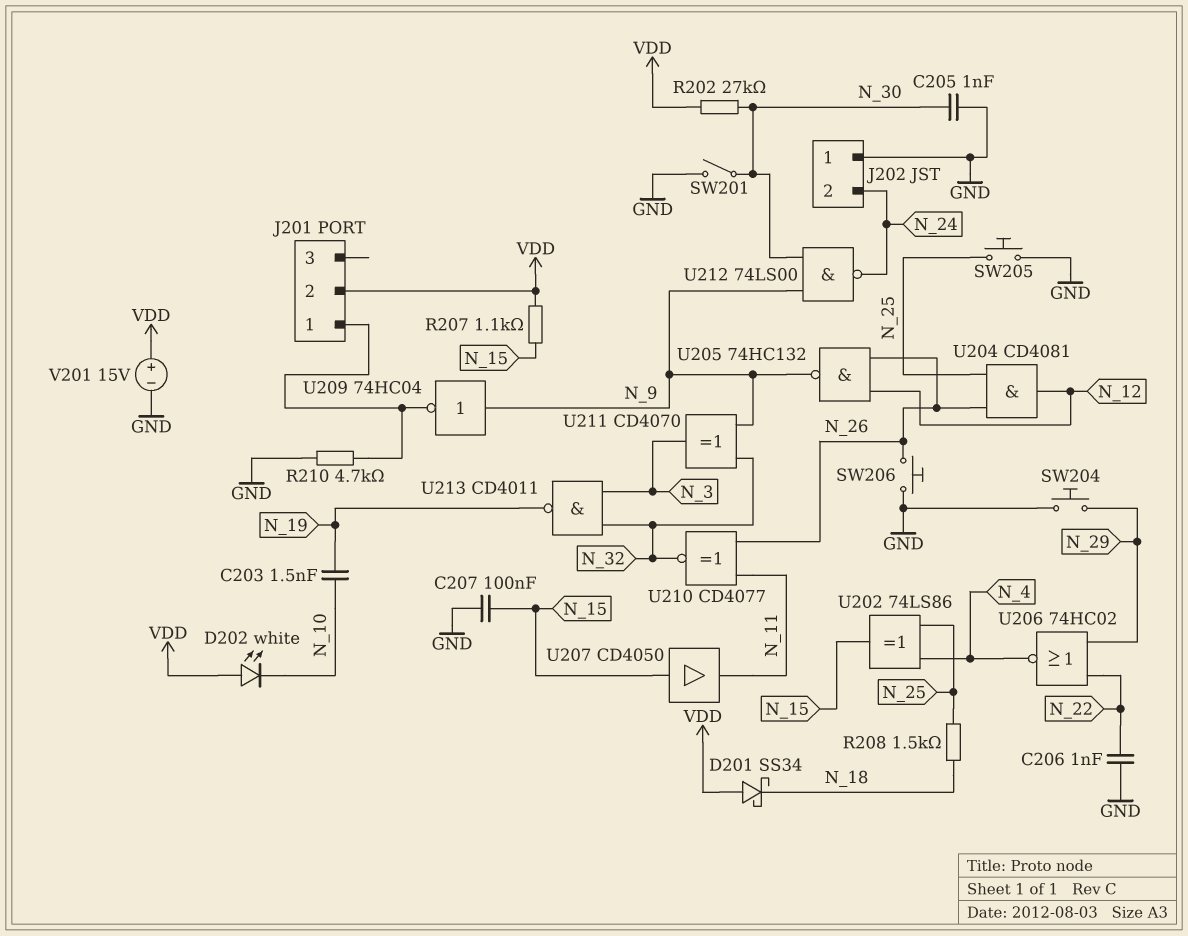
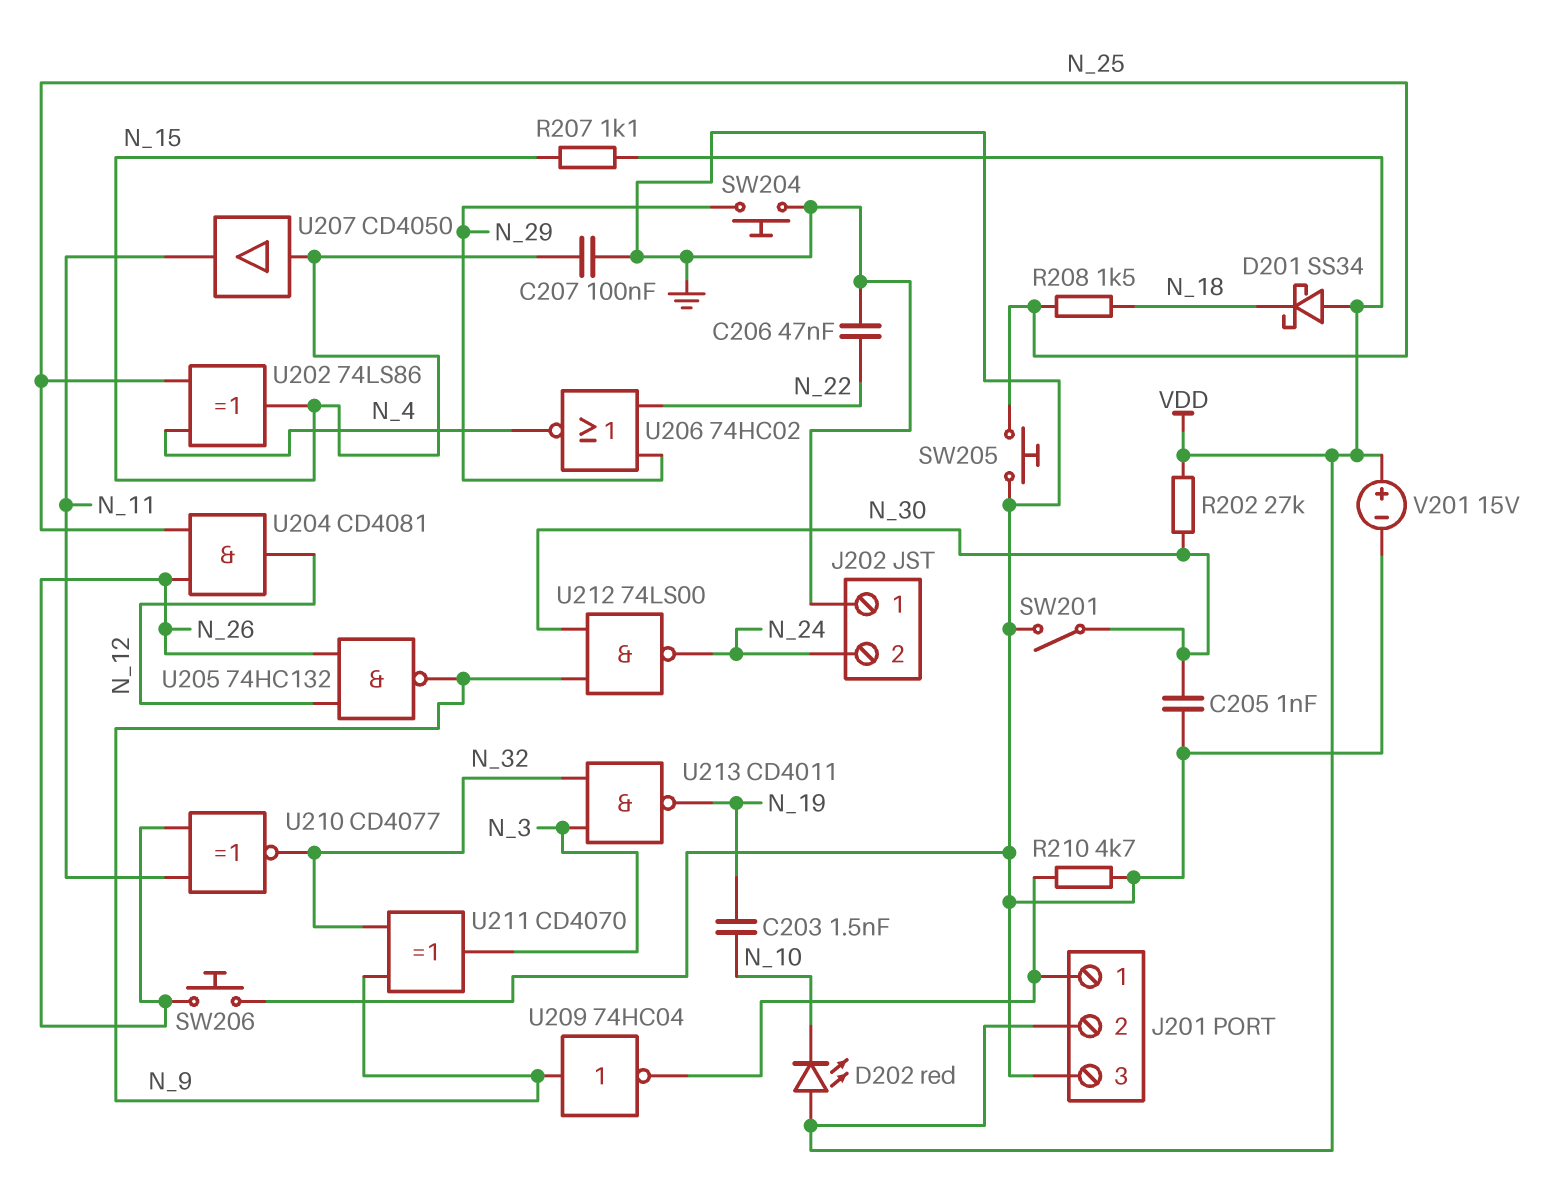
C206: 1nF (GND, N_22) -> 47nF (GND, N_22)
D202: LED white (A VDD, K N_10) -> LED red (A VDD, K N_10)
J201 pin 3: none -> GND

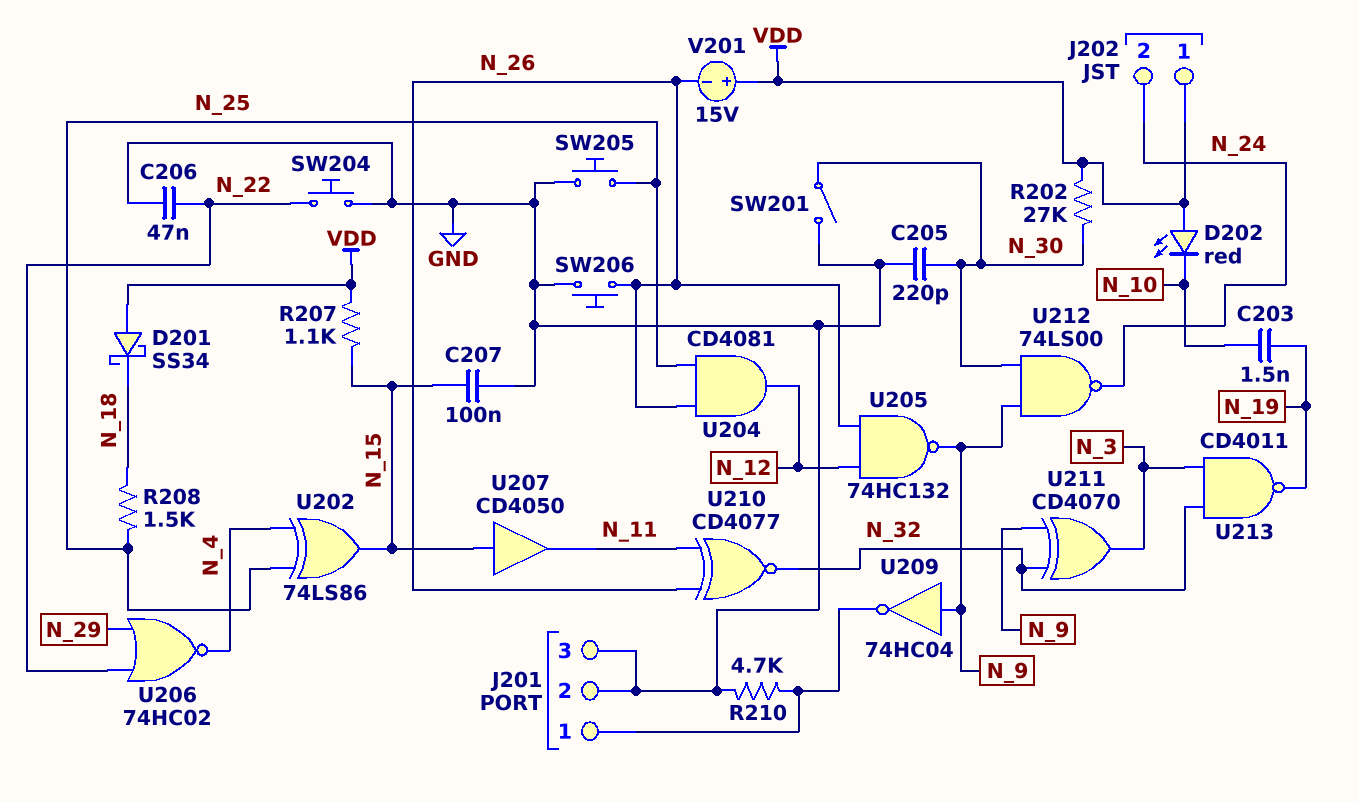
C205: 1nF (GND, N_30) -> 220pF (GND, N_30)
J201 pin 2: VDD -> GND
J202 pin 1: GND -> VDD
SW204: button (GND, N_29) -> button (GND, N_22)
V201: 15V (plus VDD, minus GND) -> 15V (plus VDD, minus N_26)

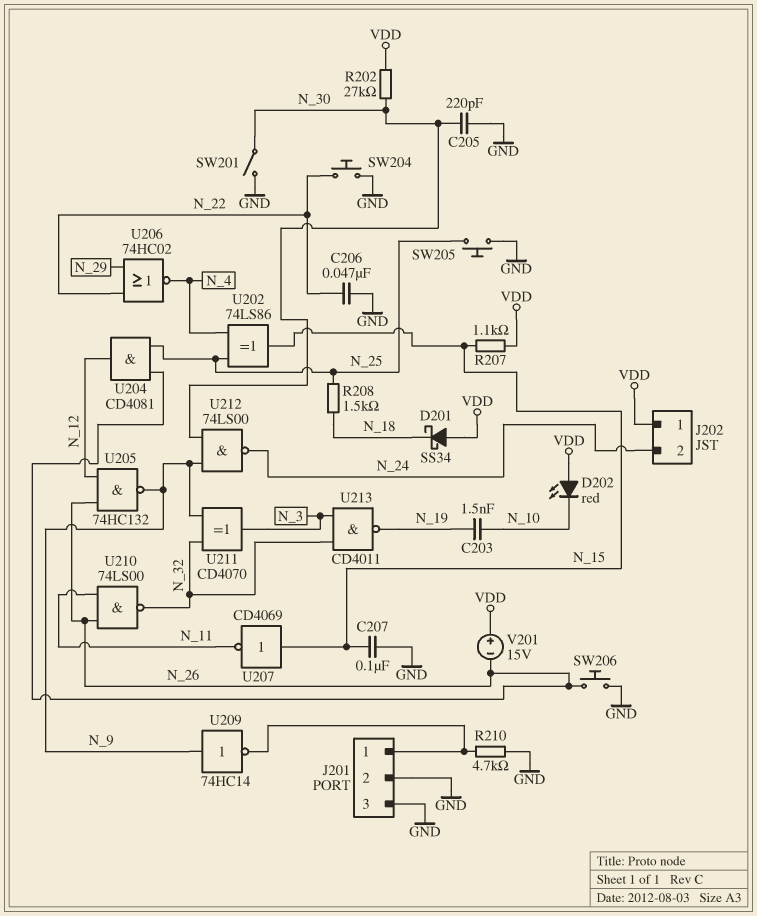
U207: buffer CD4050 (in N_15, out N_11) -> NOT CD4069 (in N_15, out N_11)
U209: NOT 74HC04 (in N_9, out J201/1) -> NOT 74HC14 (in N_9, out J201/1)
U210: XNOR CD4077 (in N_11, in N_26, out N_32) -> NAND 74LS00 (in N_11, in N_26, out N_32)

